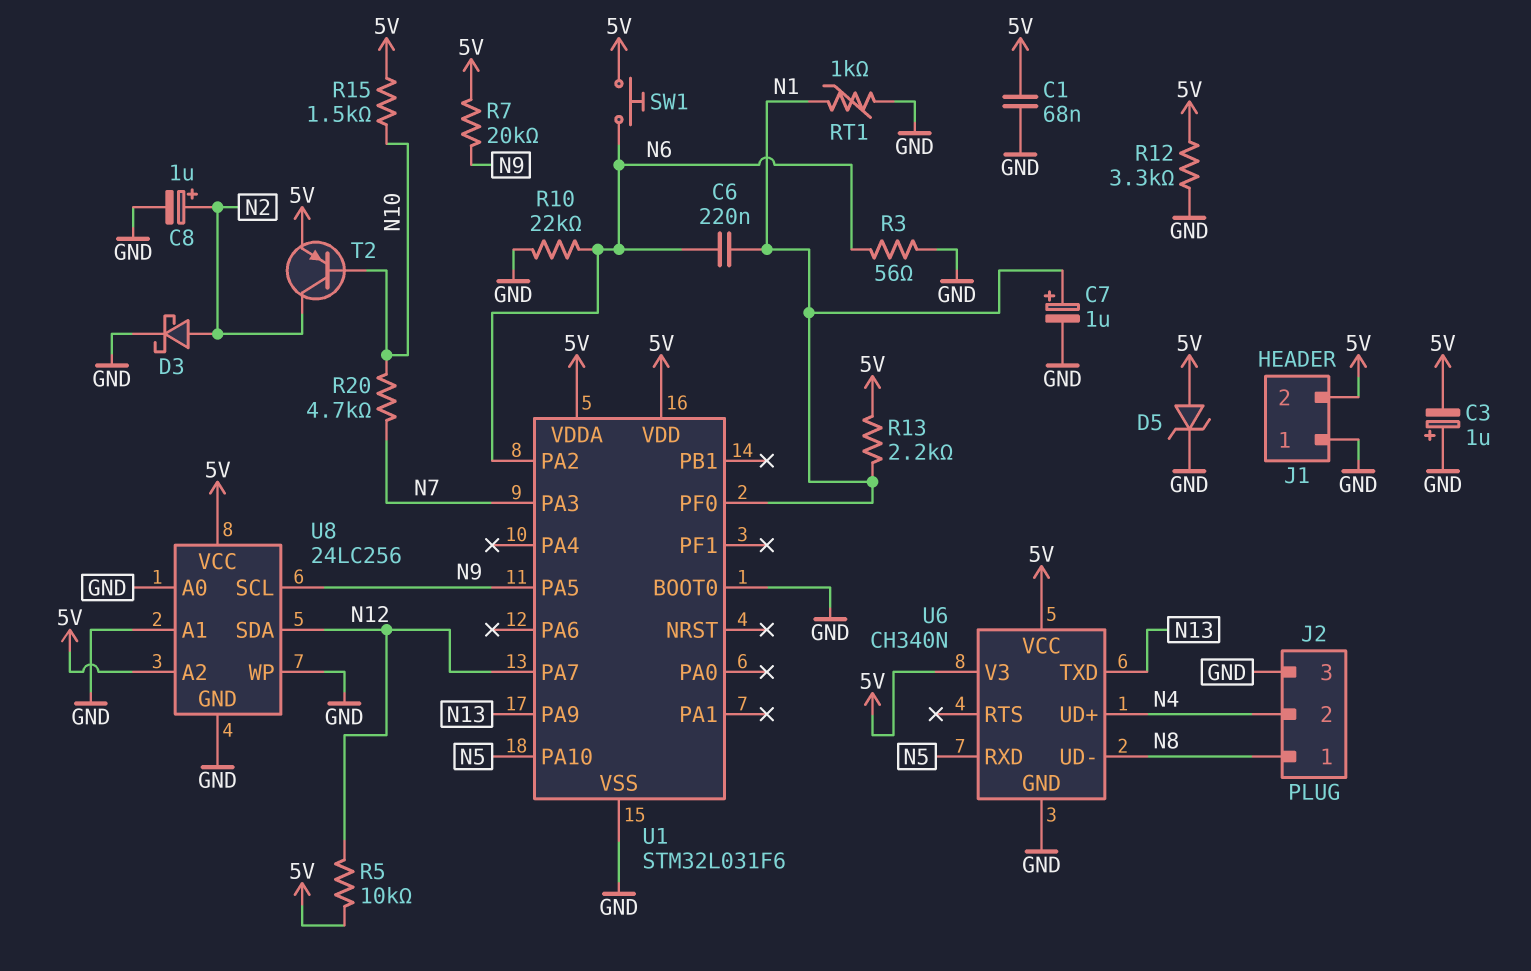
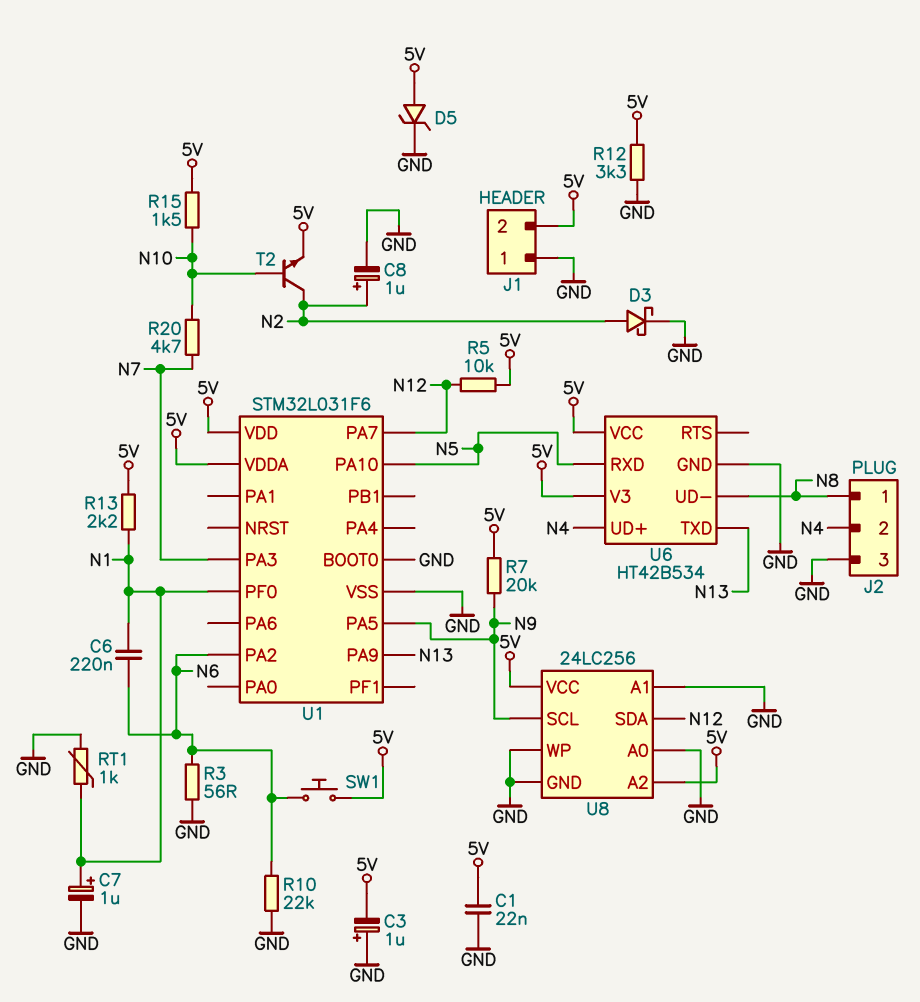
C1: 68nF (5V, GND) -> 22nF (5V, GND)
T2: PNP (B N10, C N2, E 5V) -> NPN (B N10, C N2, E 5V)
U6: CH340N -> HT42B534

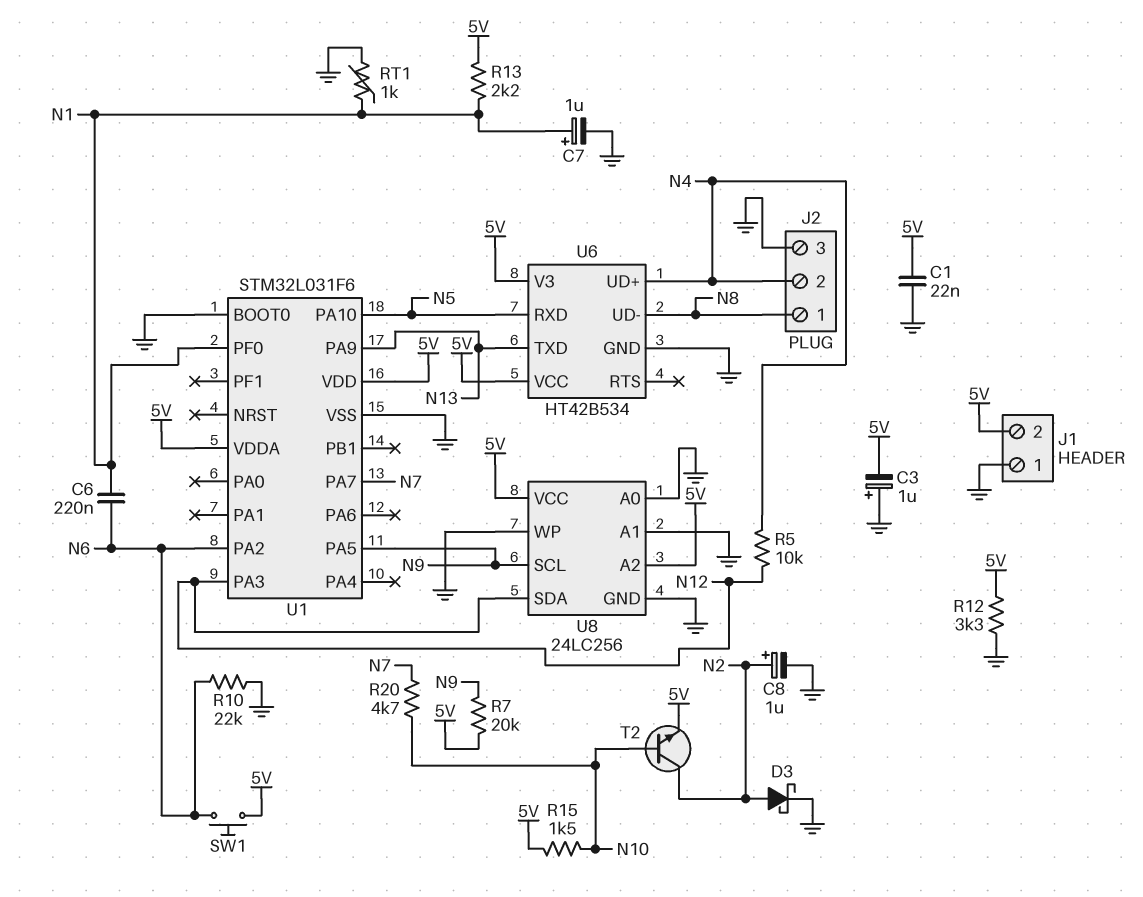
D5: zener (A 5V, K GND) -> none
R3: 56 (GND, N6) -> none
R5: 10k (5V, N12) -> 10k (N4, N12)
U1 pin PA3: N7 -> N12
U1 pin PA7: N12 -> N7

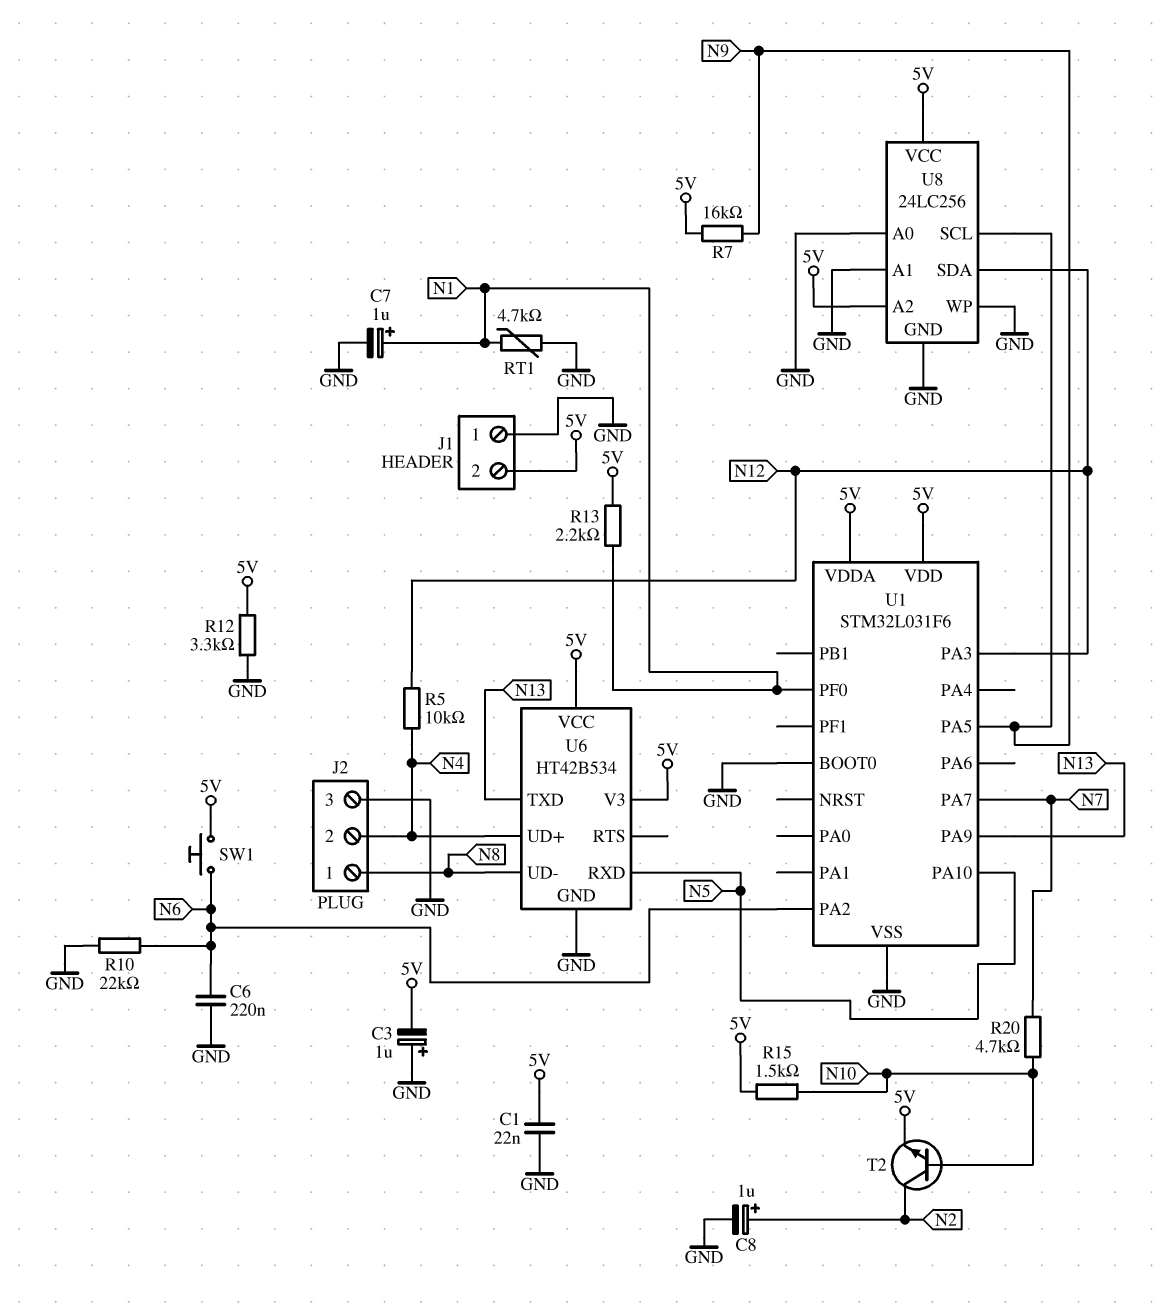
C6: 220nF (N1, N6) -> 220nF (GND, N6)
D3: schottky (A N2, K GND) -> none
R7: 20k (5V, N9) -> 16k (5V, N9)
RT1: 1k (GND, N1) -> 4.7k (GND, N1)

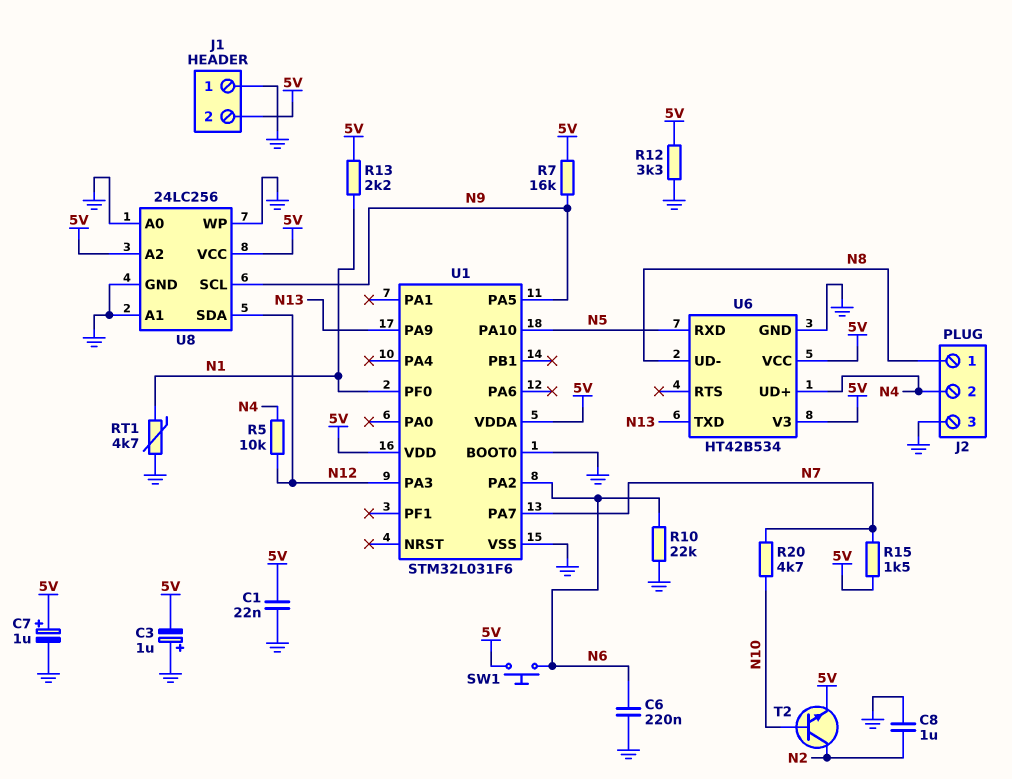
C7: 1uF (plus N1, minus GND) -> 1uF (plus 5V, minus GND)
C8: 1uF (plus N2, minus GND) -> 1uF (GND, N2)
R15: 1.5k (5V, N10) -> 1.5k (5V, N7)

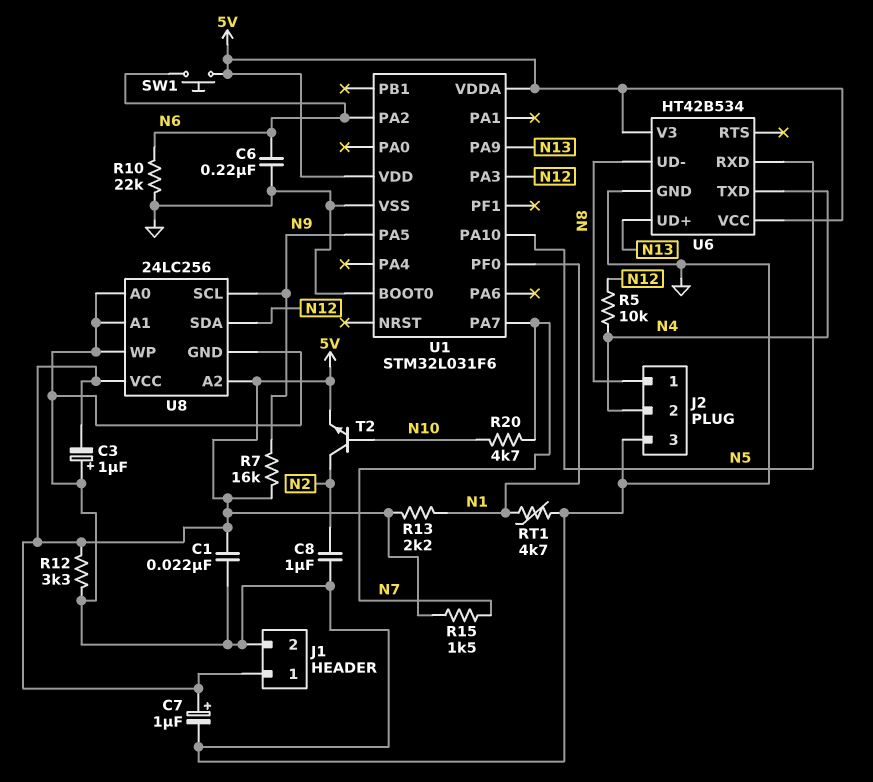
J1 pin 1: GND -> 5V
J1 pin 2: 5V -> GND
U6 pin TXD: N13 -> N4
U6 pin UD+: N4 -> N13

